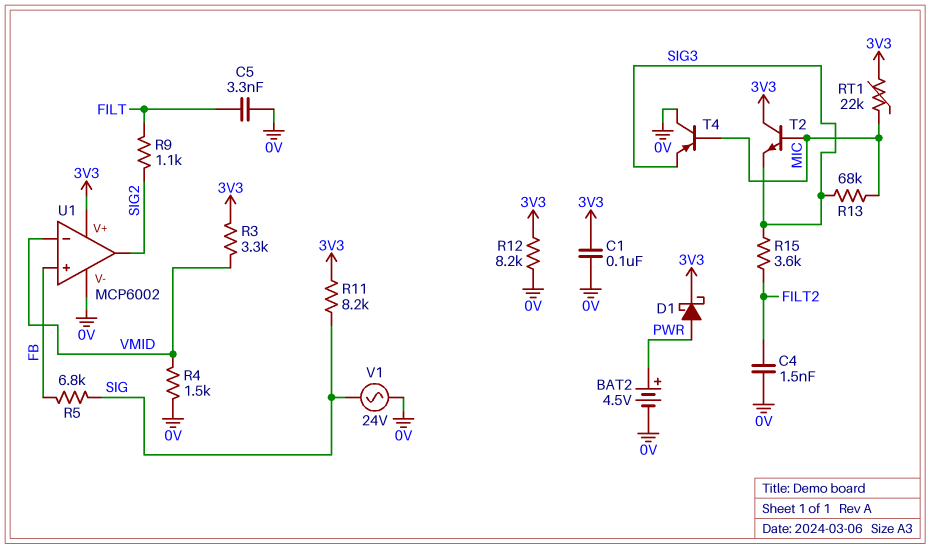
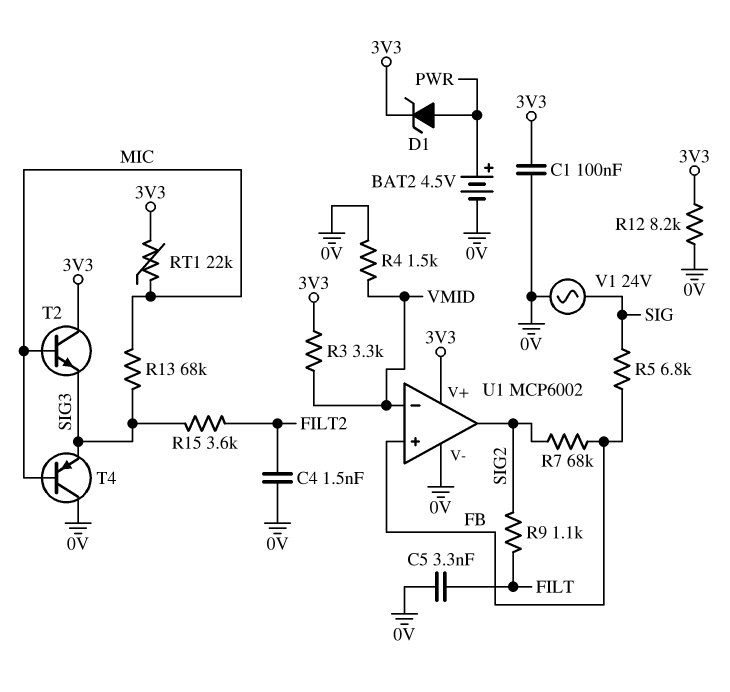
D1: schottky (A PWR, K 3V3) -> zener (A PWR, K 3V3)
R7: none -> 68k (FB, SIG2)
R11: 8.2k (3V3, SIG) -> none

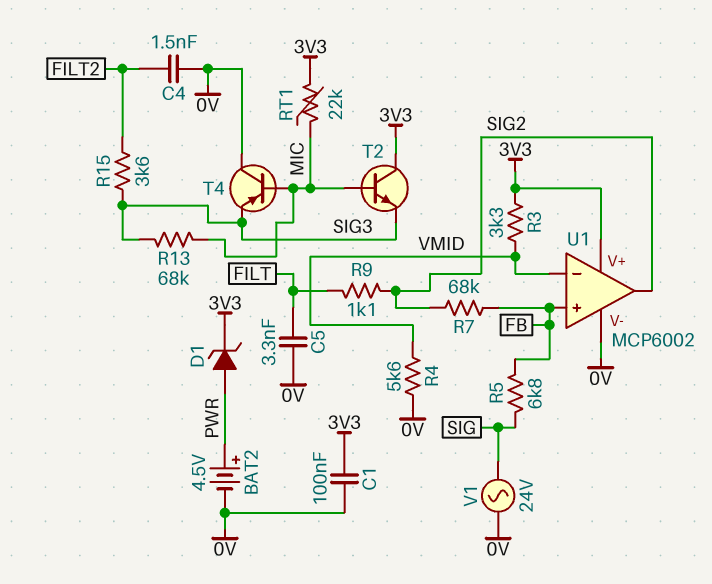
R4: 1.5k (0V, VMID) -> 5.6k (0V, VMID)
R12: 8.2k (0V, 3V3) -> none

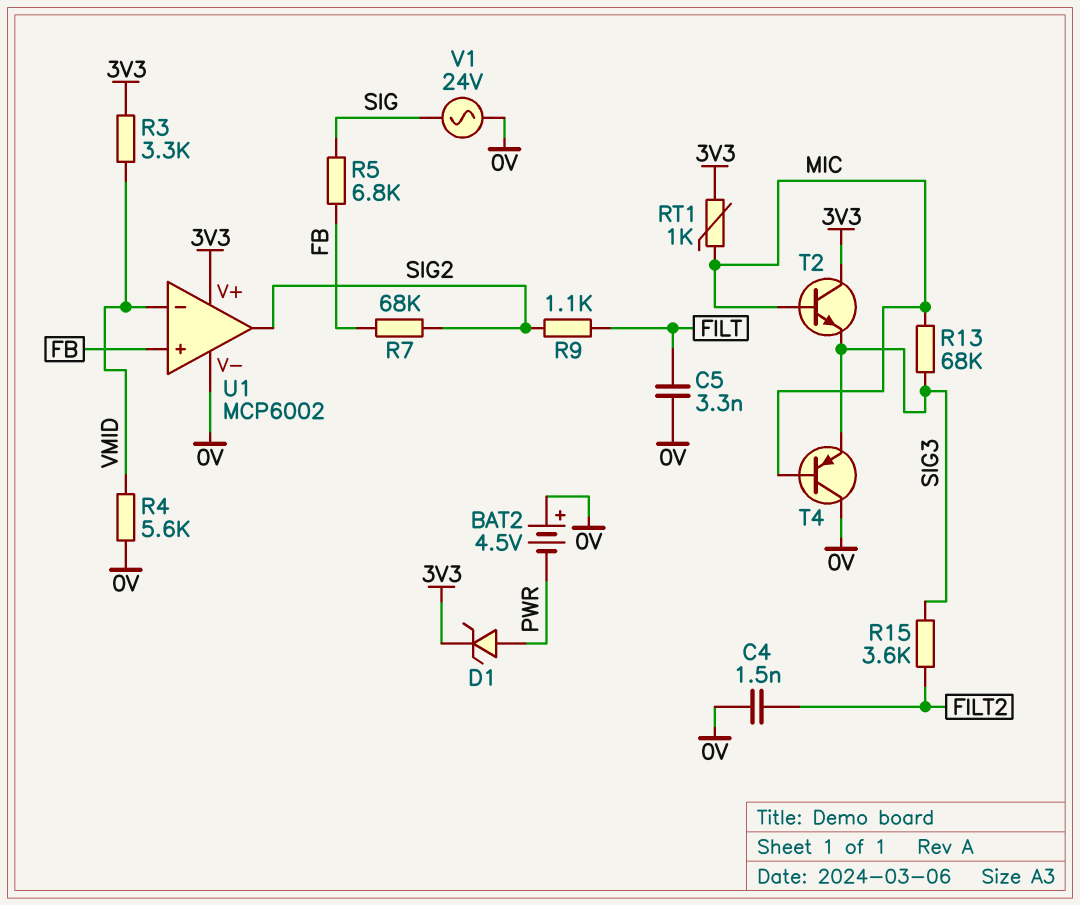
BAT2: 4.5V (plus PWR, minus 0V) -> 4.5V (plus 0V, minus PWR)
C1: 100nF (0V, 3V3) -> none
RT1: 22k (3V3, MIC) -> 1k (3V3, MIC)

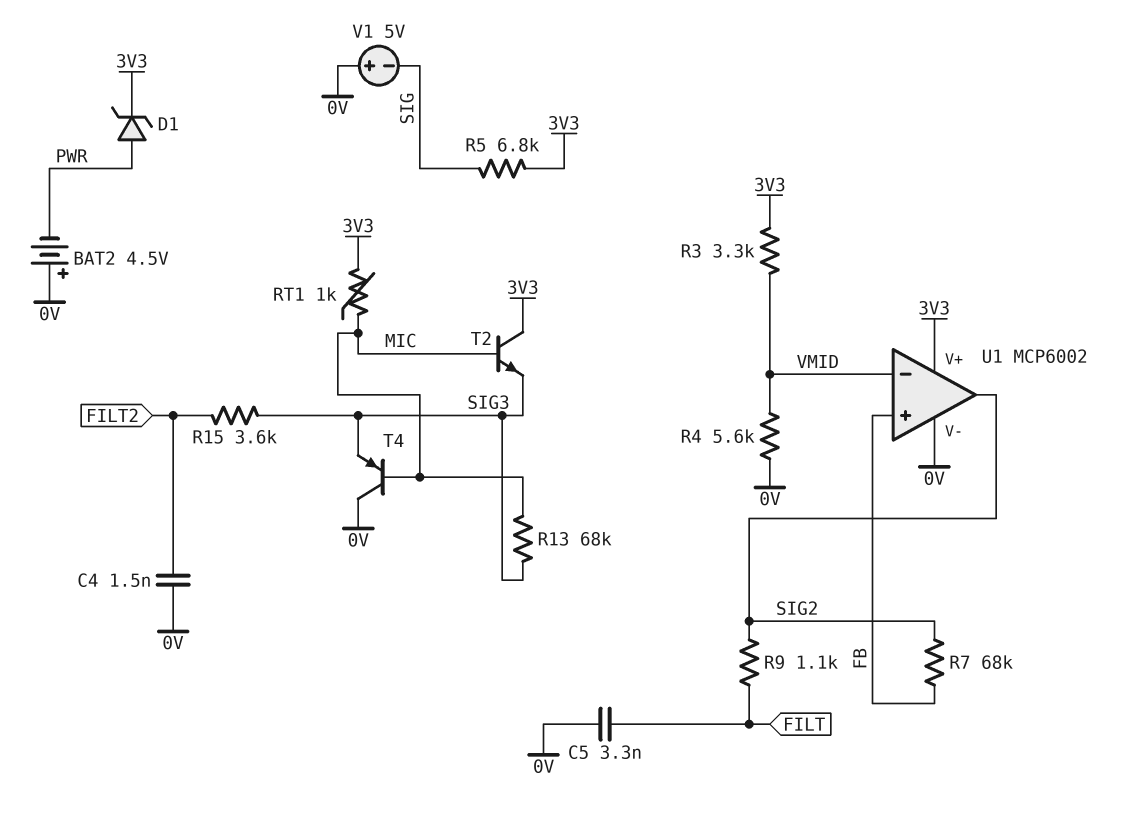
R5: 6.8k (FB, SIG) -> 6.8k (3V3, SIG)
V1: AC 24V (0V, SIG) -> 5V (plus 0V, minus SIG)

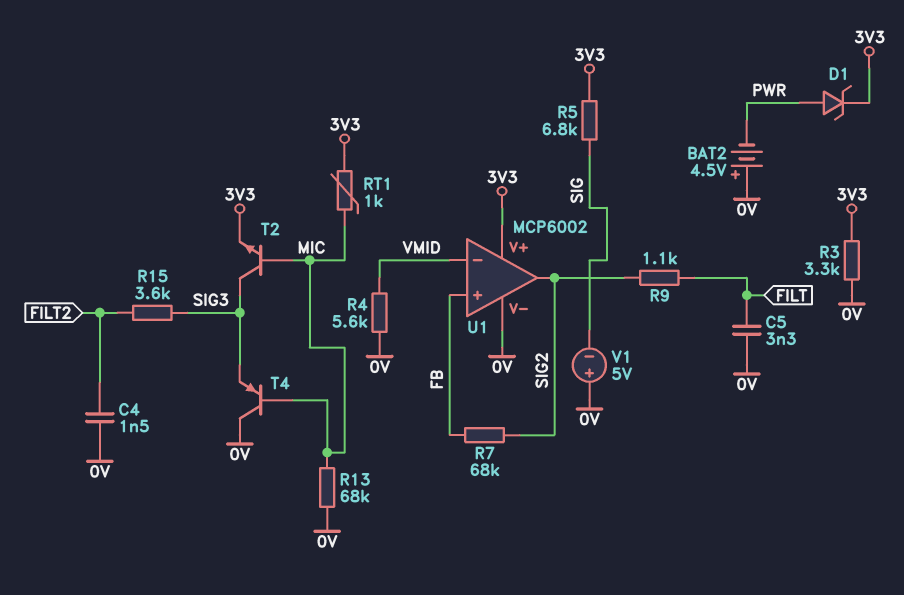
R3: 3.3k (3V3, VMID) -> 3.3k (0V, 3V3)
R13: 68k (MIC, SIG3) -> 68k (0V, MIC)
T2: NPN (B MIC, C 3V3, E SIG3) -> NPN (B MIC, C SIG3, E 3V3)

